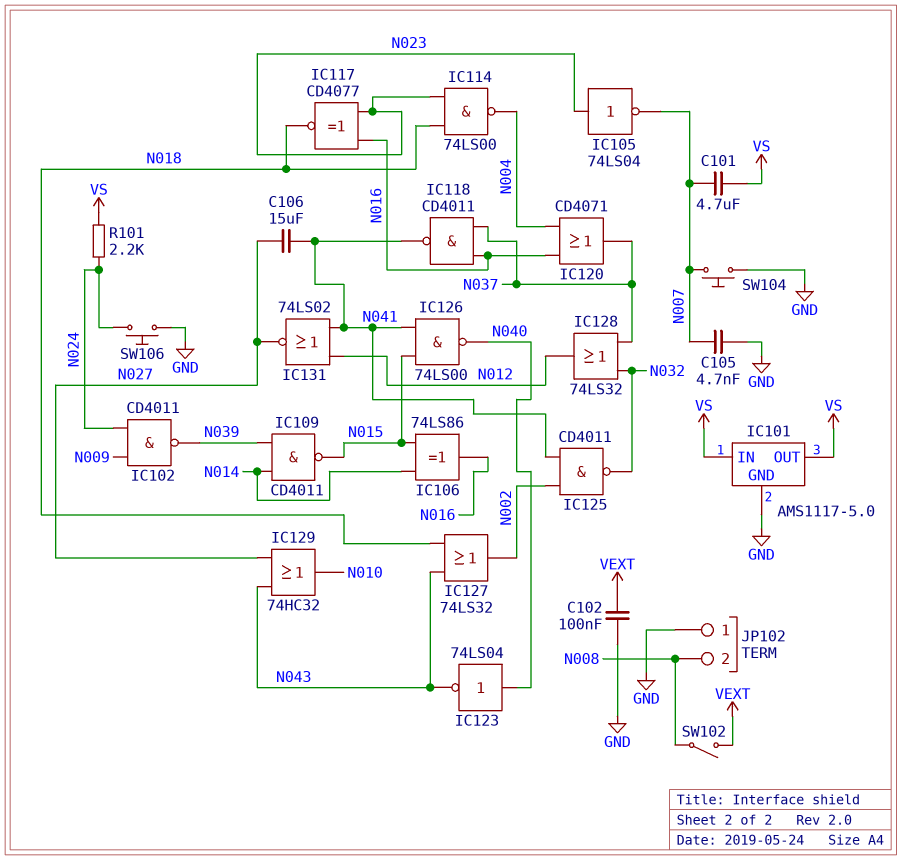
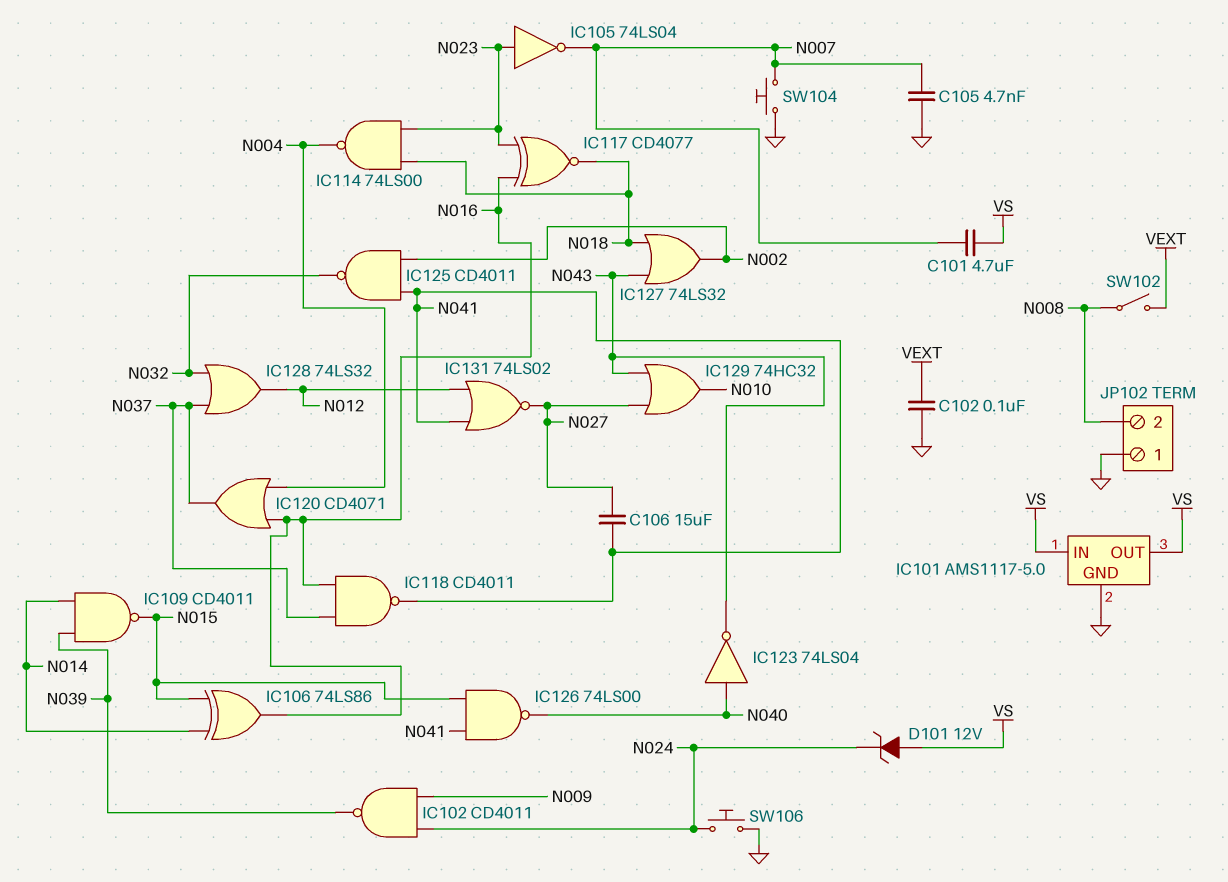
D101: none -> zener 12V (A VS, K N024)
R101: 2.2k (N024, VS) -> none

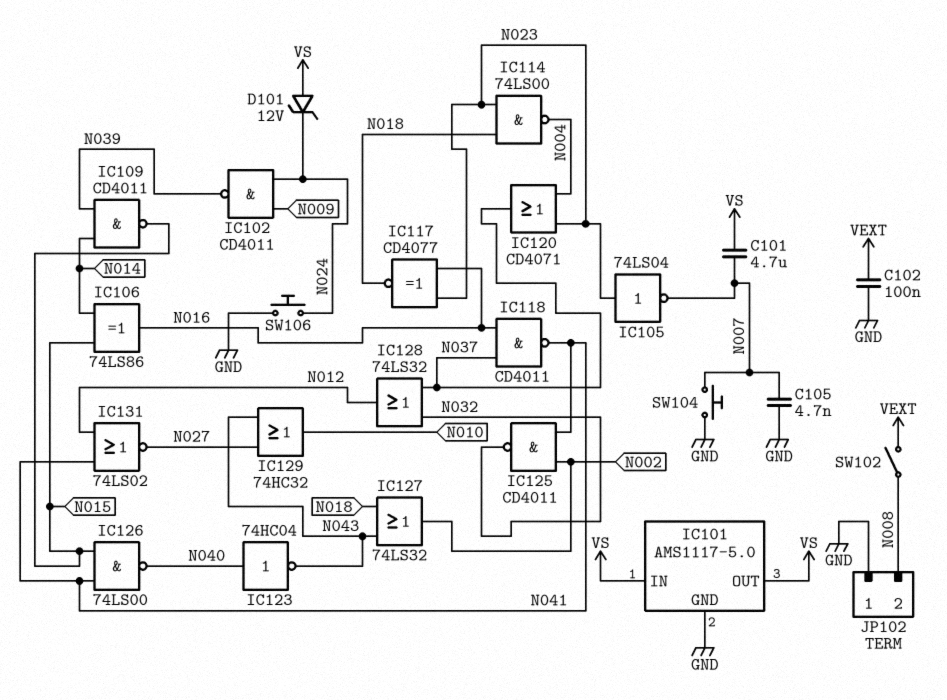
C106: 15uF (N027, N041) -> none
IC120: OR CD4071 (in N004, in N016, out N037) -> OR CD4071 (in N004, in N023, out N037)
IC123: NOT 74LS04 (in N040, out N043) -> NOT 74HC04 (in N040, out N043)

